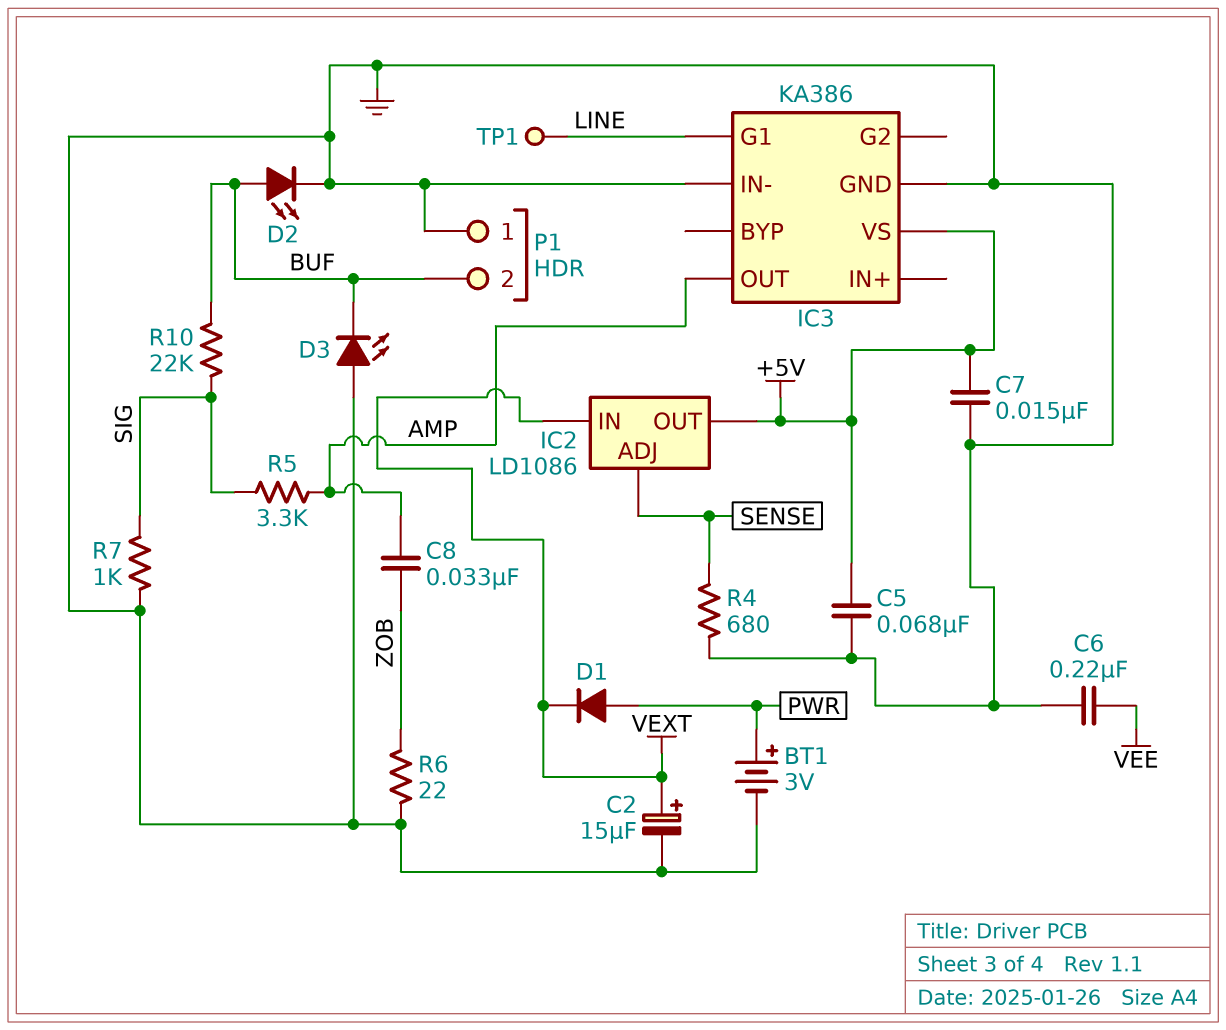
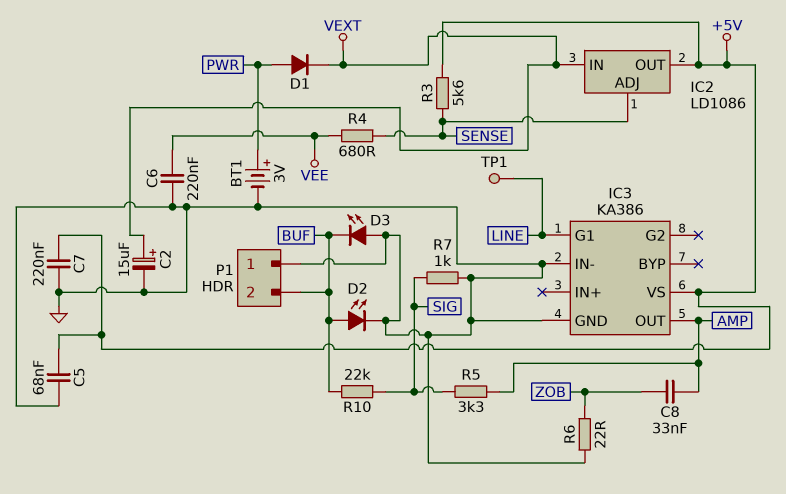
C7: 15nF (+5V, GND) -> 220nF (+5V, GND)
R3: none -> 5.6k (+5V, SENSE)
R4: 680 (GND, SENSE) -> 680 (SENSE, VEE)

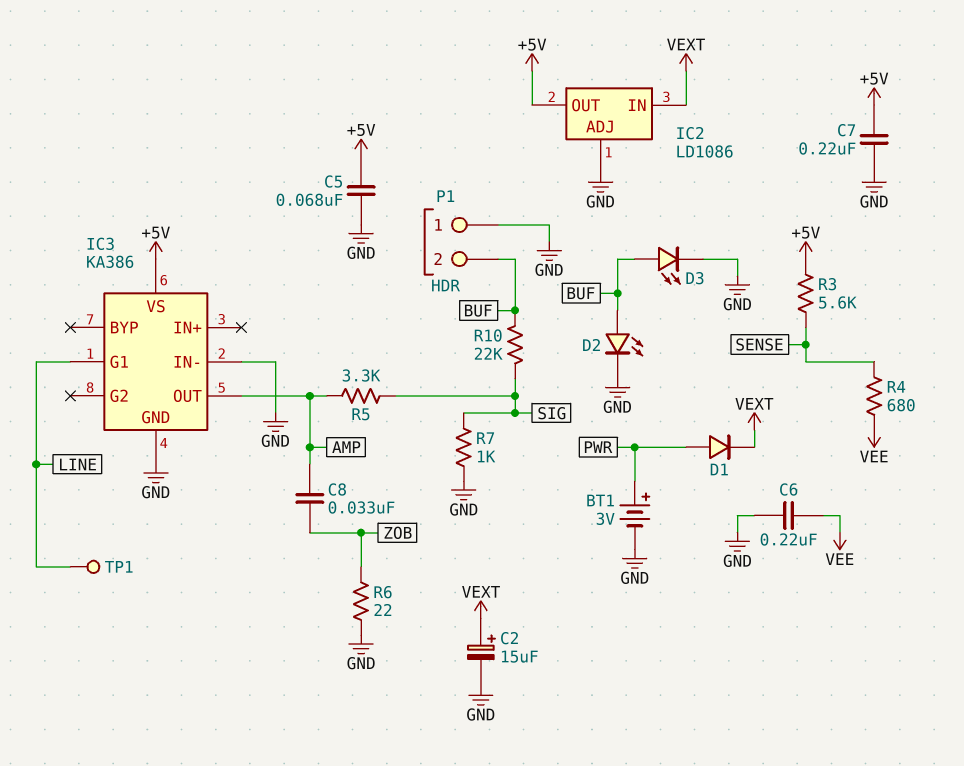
D3: LED (A GND, K BUF) -> LED (A BUF, K GND)
IC2 pin ADJ: SENSE -> GND

